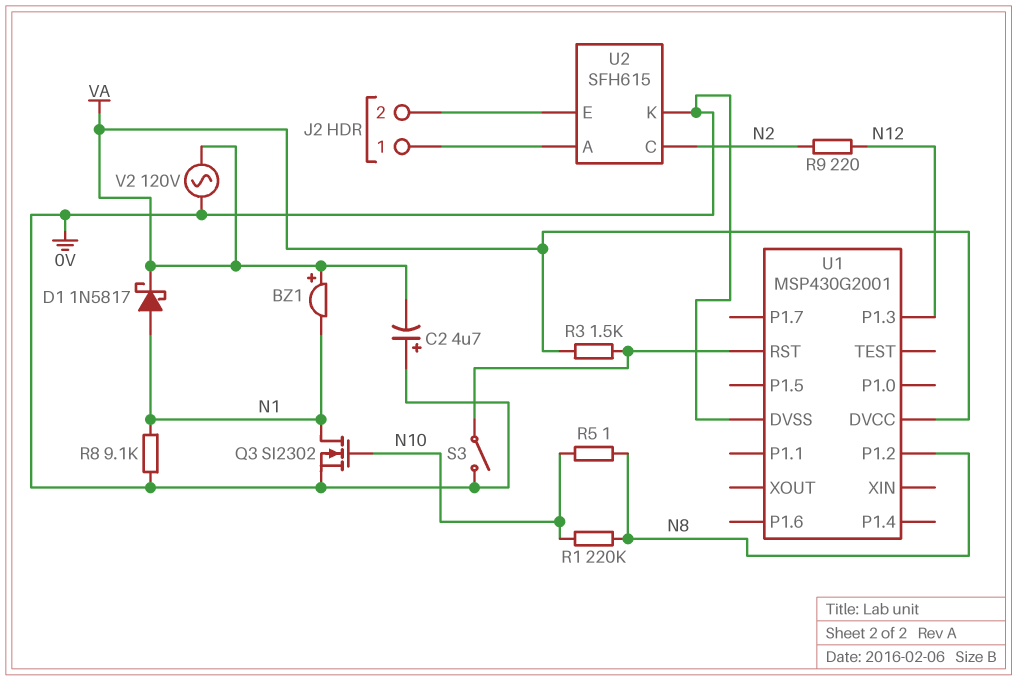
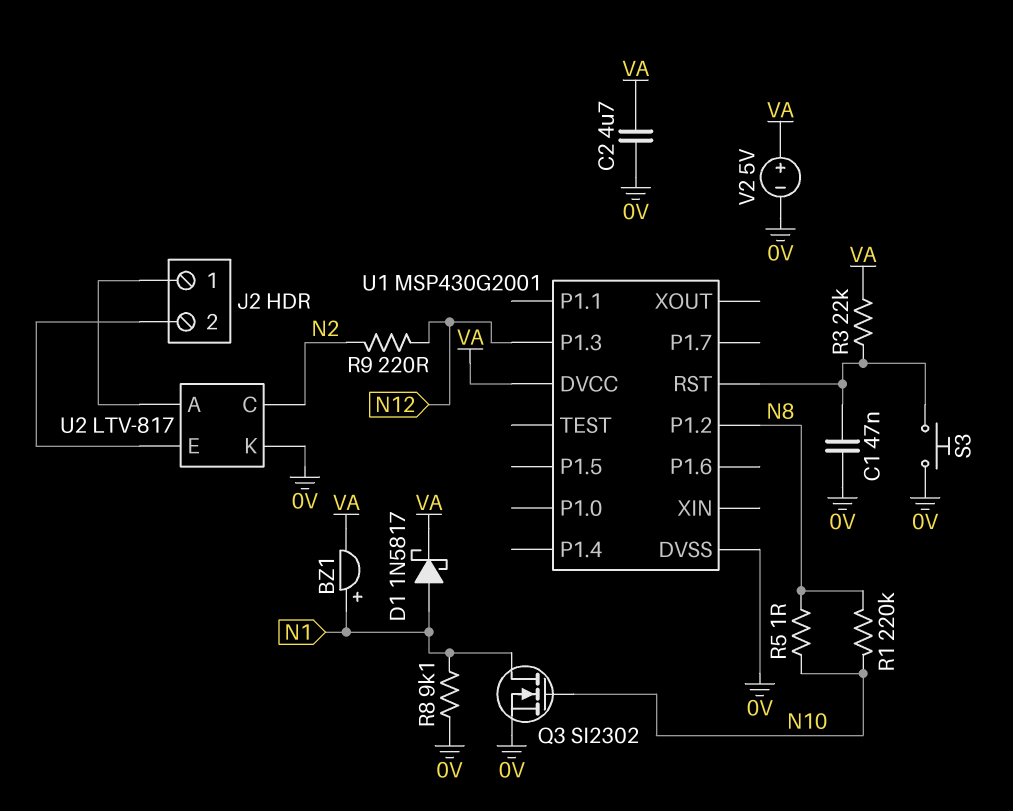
BZ1: buzzer (plus VA, minus N1) -> buzzer (plus N1, minus VA)
C1: none -> 47nF (0V, U1/RST)
C2: 4.7uF (plus 0V, minus VA) -> 4.7uF (0V, VA)
R3: 1.5k (U1/RST, VA) -> 22k (U1/RST, VA)
S3: switch (0V, U1/RST) -> button (0V, U1/RST)
U2: SFH615 -> LTV-817
V2: AC 120V (0V, VA) -> 5V (plus VA, minus 0V)

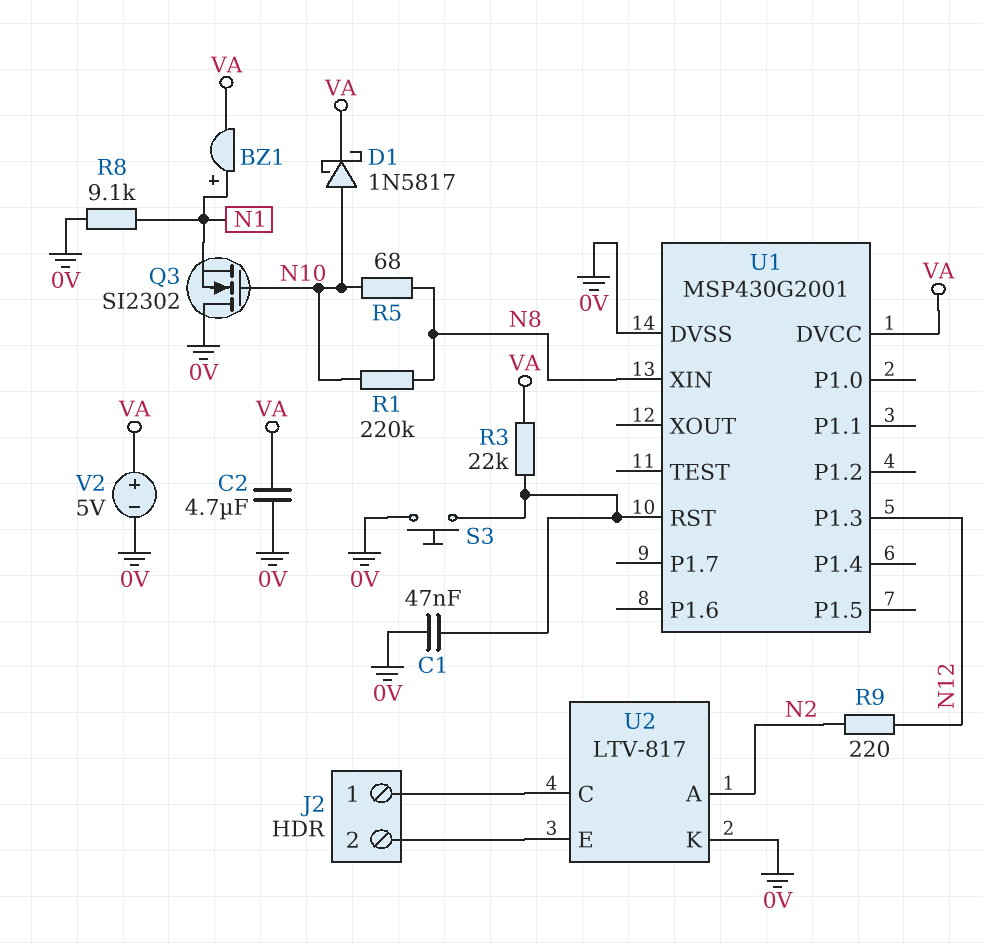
D1: schottky 1N5817 (A N1, K VA) -> schottky 1N5817 (A N10, K VA)
Q3: NMOS SI2302 (G N10, D N1, S 0V) -> NMOS SI2302 (G N10, D 0V, S N1)
R5: 1 (N8, N10) -> 68 (N8, N10)
U1 pin P1.2: N8 -> none
U1 pin XIN: none -> N8
U2 pin A: J2/1 -> N2
U2 pin C: N2 -> J2/1

